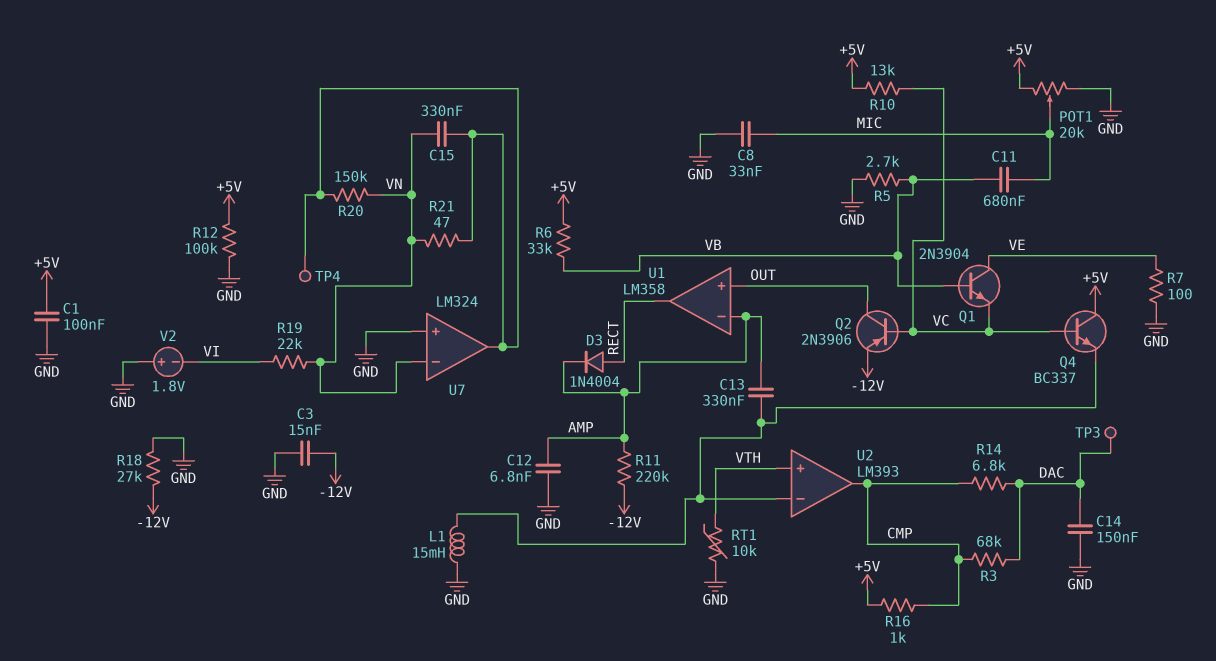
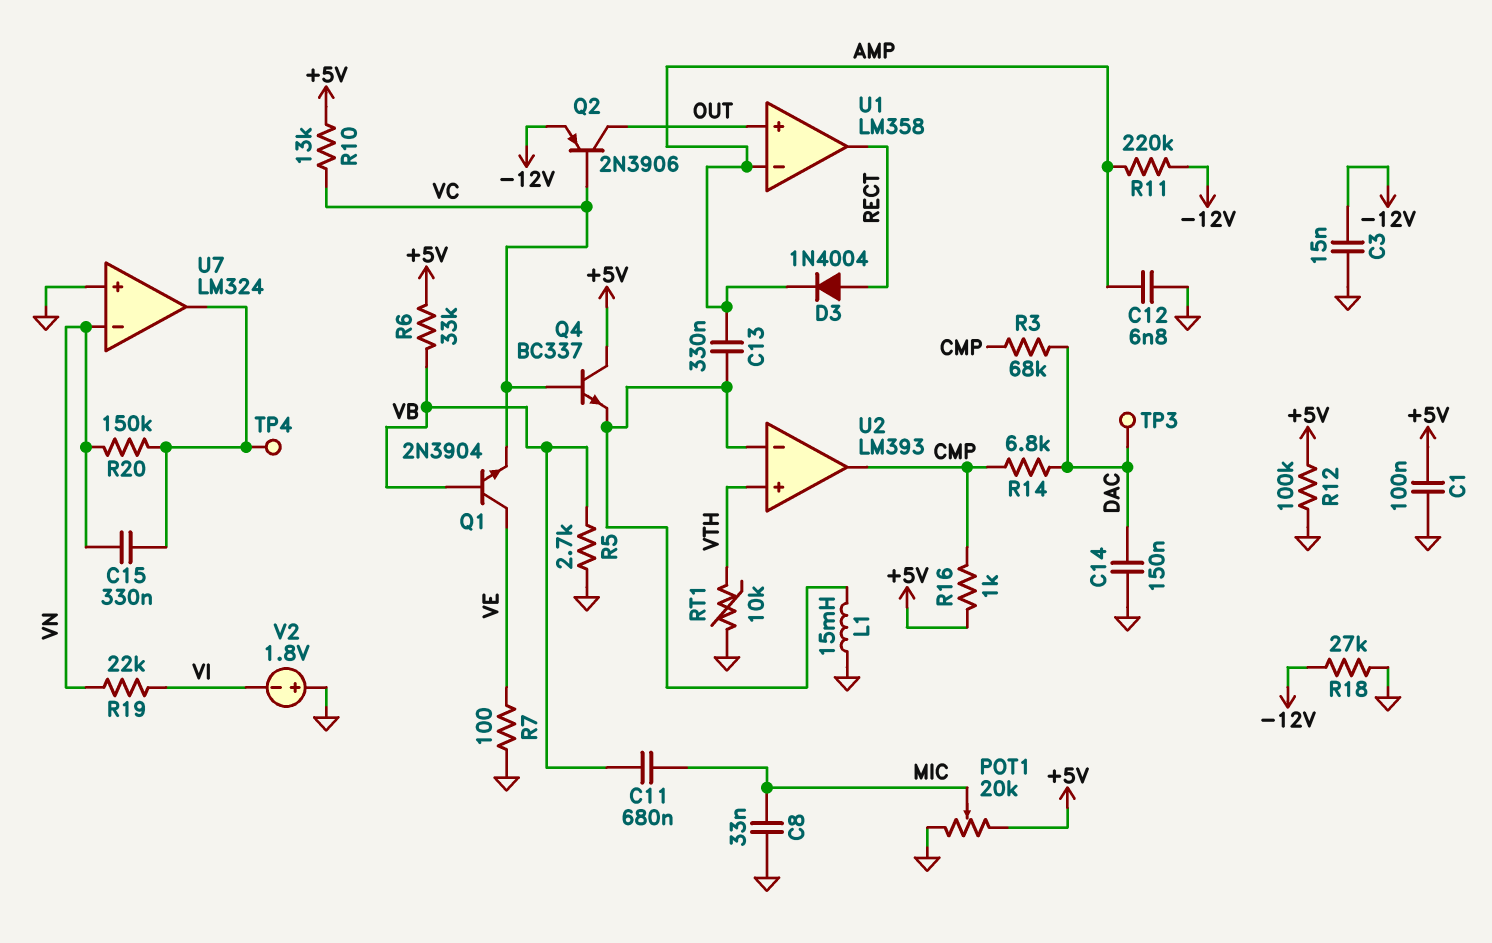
R21: 47 (U7/out, VN) -> none

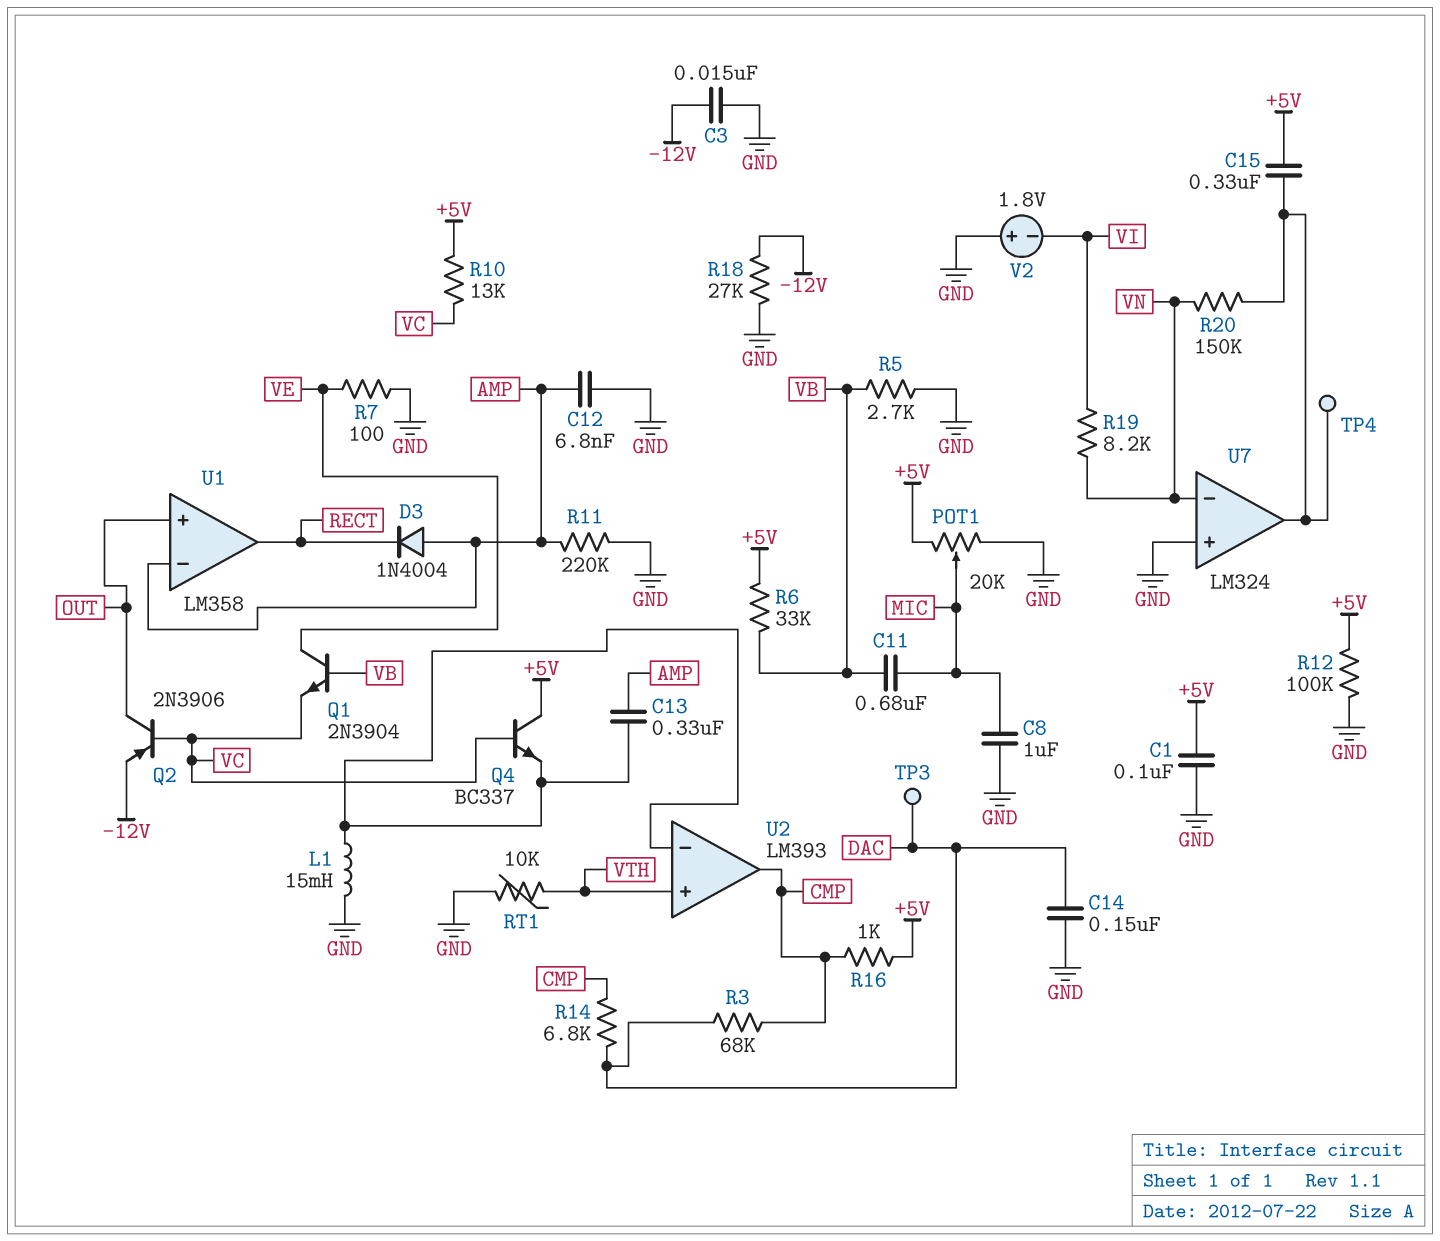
C8: 33nF (GND, MIC) -> 1uF (GND, MIC)
C15: 330nF (U7/out, VN) -> 330nF (+5V, U7/out)
D3: diode 1N4004 (A RECT, K AMP) -> diode 1N4004 (A AMP, K RECT)
R11: 220k (-12V, AMP) -> 220k (AMP, GND)
R19: 22k (VI, VN) -> 8.2k (VI, VN)

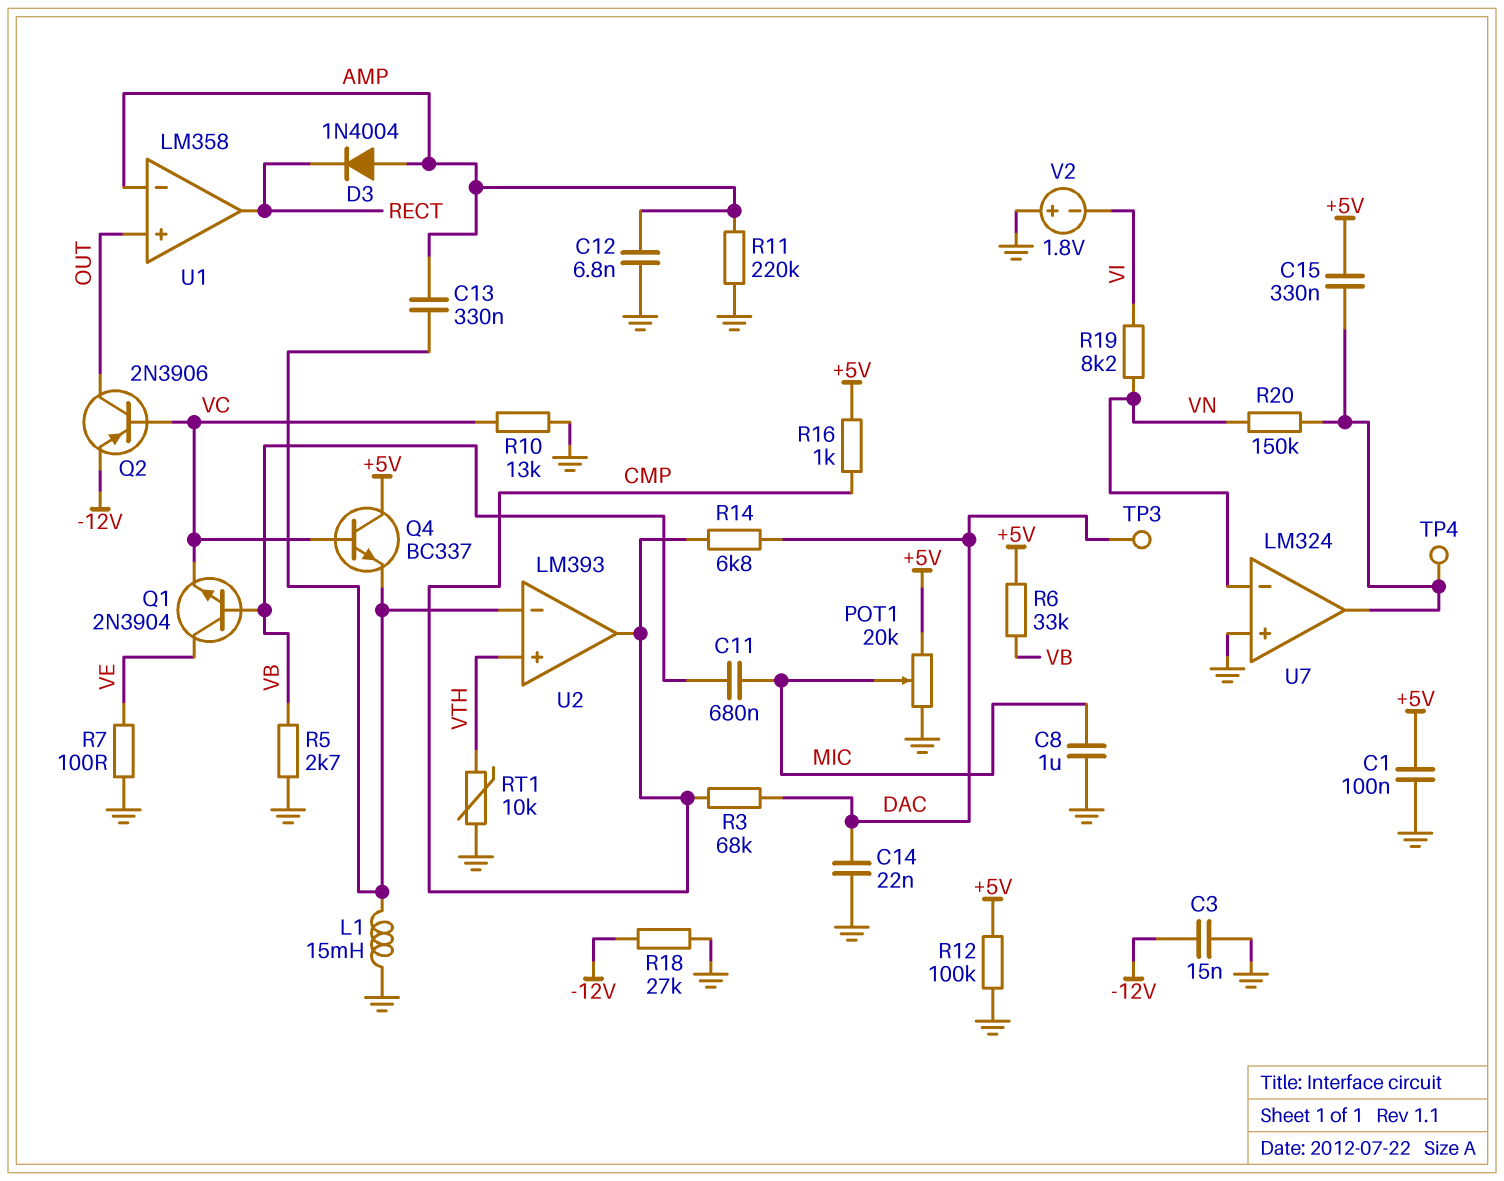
C14: 150nF (DAC, GND) -> 22nF (DAC, GND)
R10: 13k (+5V, VC) -> 13k (GND, VC)

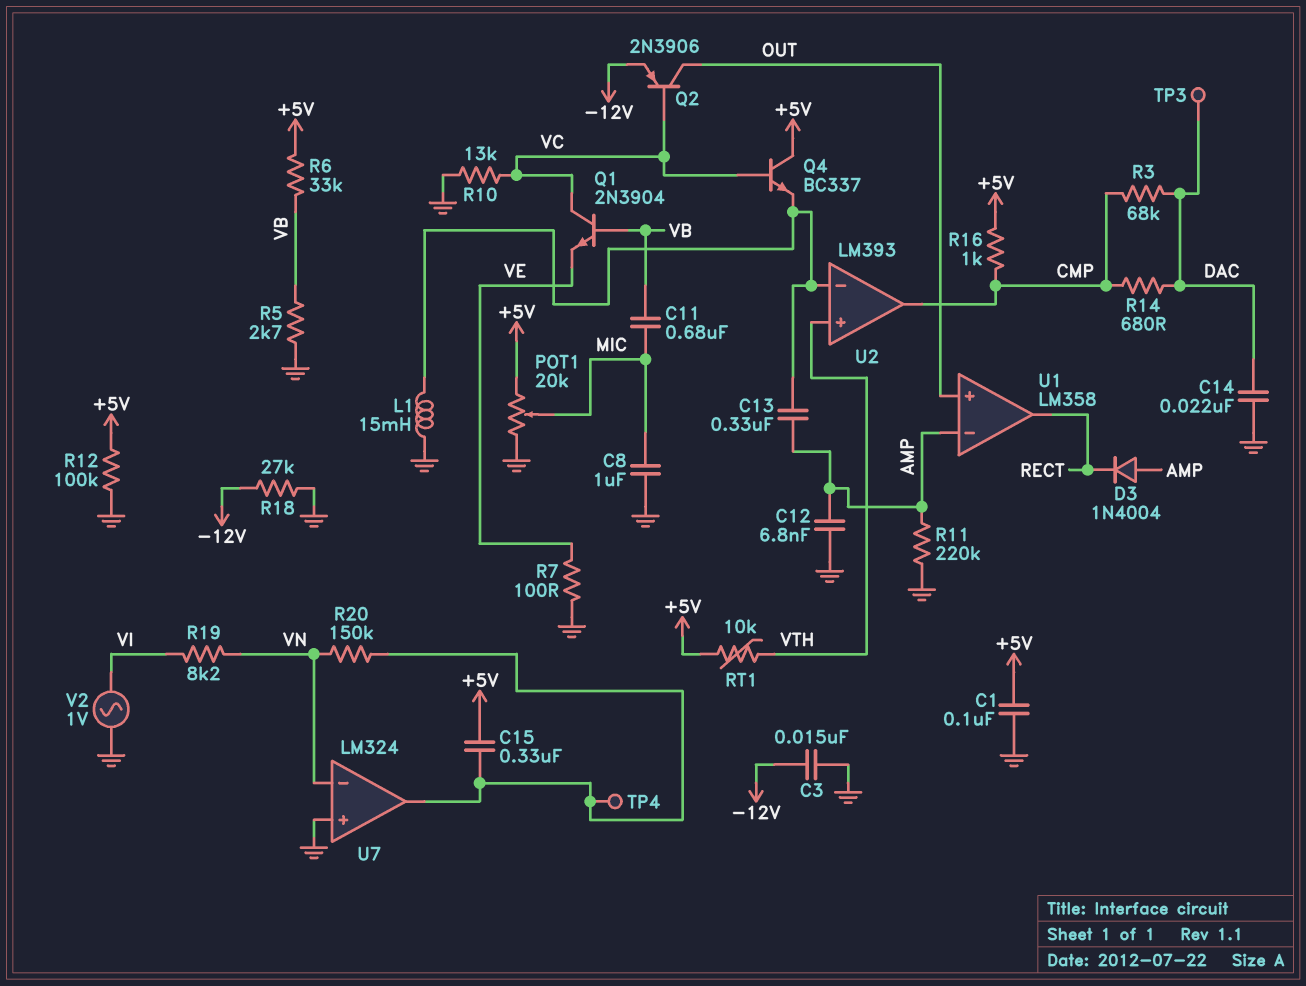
Q1: NPN 2N3904 (B VB, C VE, E VC) -> NPN 2N3904 (B VB, C VC, E VE)
R14: 6.8k (CMP, DAC) -> 680 (CMP, DAC)
RT1: 10k (GND, VTH) -> 10k (+5V, VTH)
V2: 1.8V (plus GND, minus VI) -> AC 1V (GND, VI)

